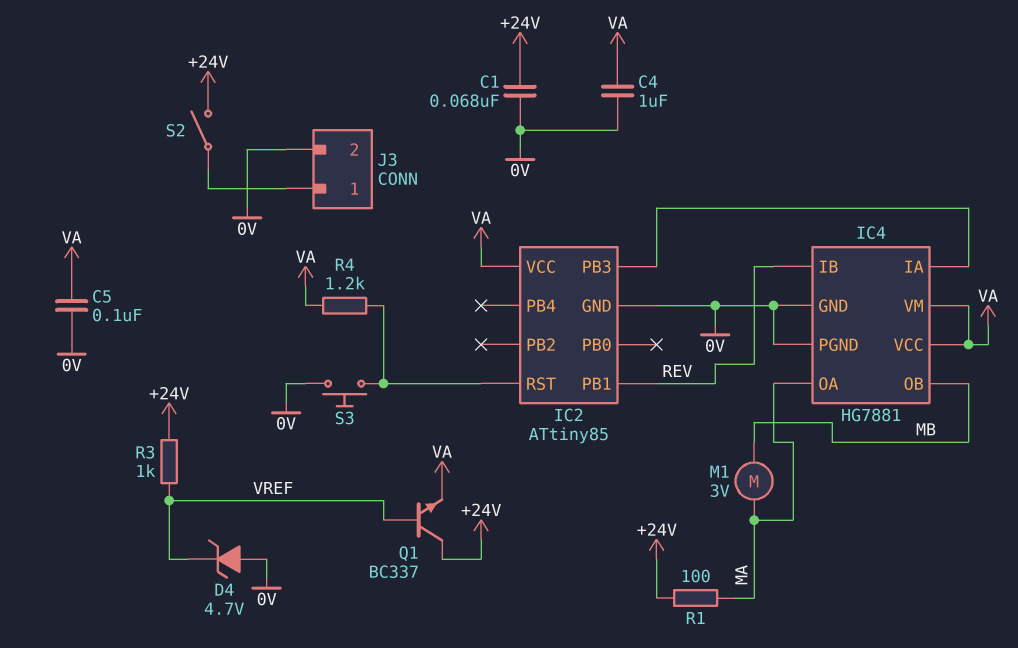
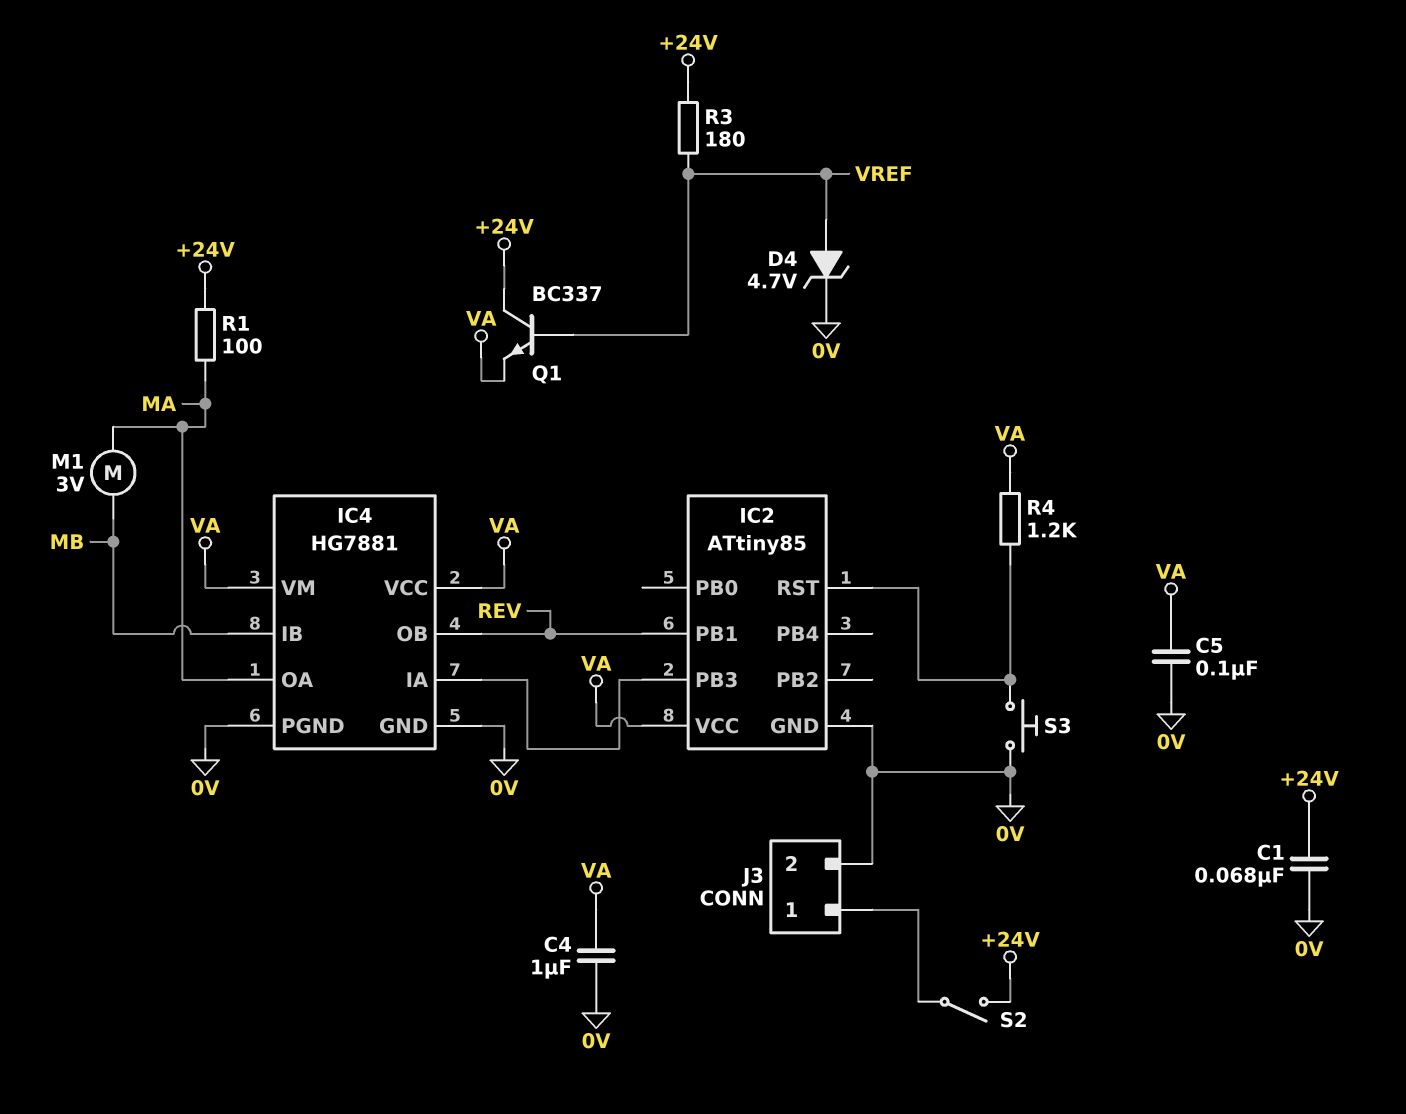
D4: zener 4.7V (A 0V, K VREF) -> zener 4.7V (A VREF, K 0V)
IC4 pin IB: REV -> MB
IC4 pin OB: MB -> REV
R3: 1k (+24V, VREF) -> 180 (+24V, VREF)

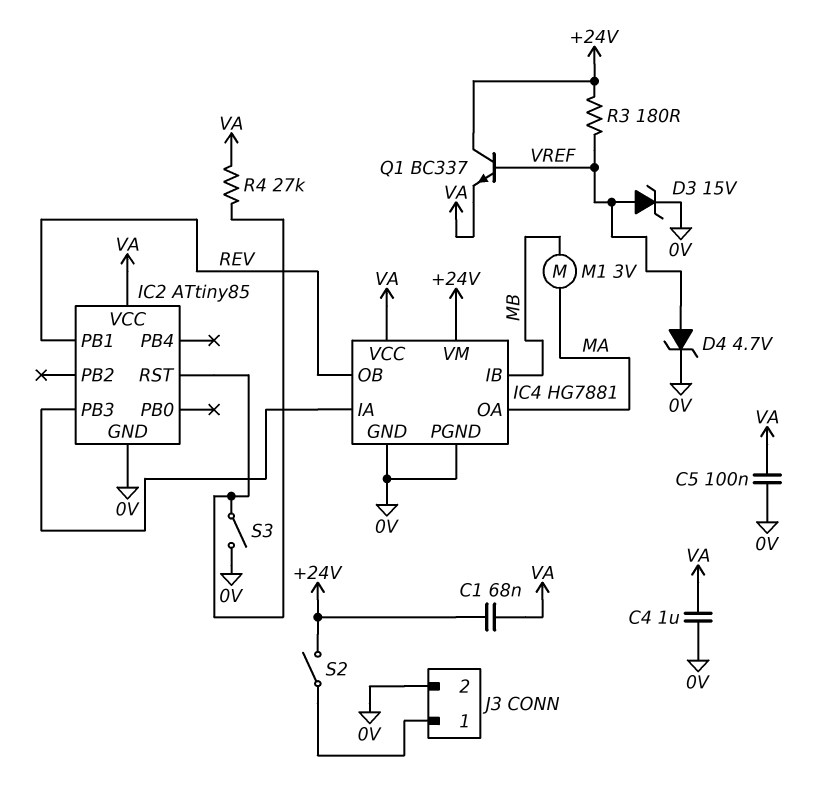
C1: 68nF (+24V, 0V) -> 68nF (+24V, VA)
D3: none -> zener 15V (A VREF, K 0V)
IC4 pin VM: VA -> +24V
R1: 100 (+24V, MA) -> none
R4: 1.2k (IC2/RST, VA) -> 27k (IC2/RST, VA)
S3: button (0V, IC2/RST) -> switch (0V, IC2/RST)

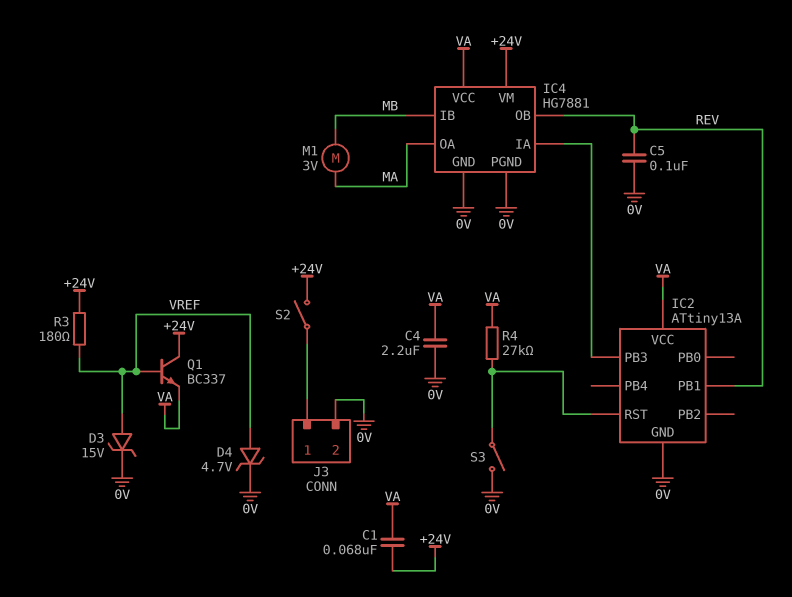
C4: 1uF (0V, VA) -> 2.2uF (0V, VA)
C5: 100nF (0V, VA) -> 100nF (0V, REV)
IC2: ATtiny85 -> ATtiny13A

